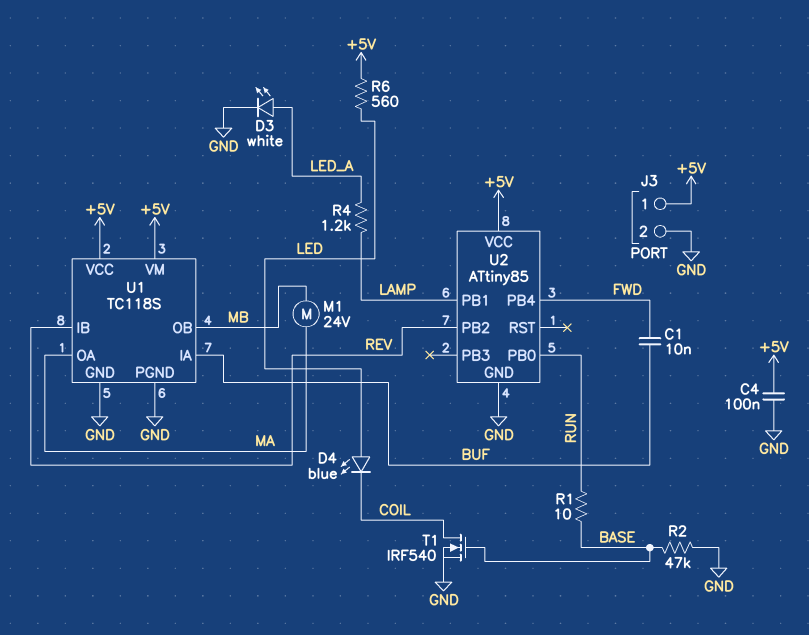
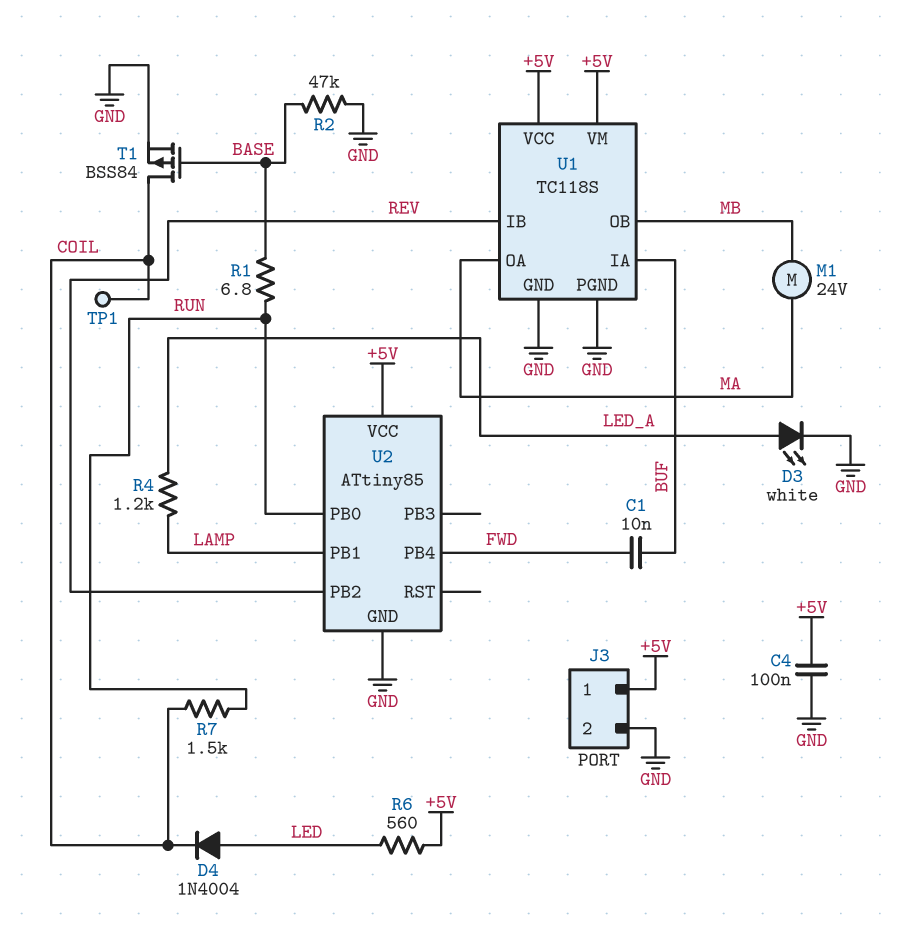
D4: LED blue (A LED, K COIL) -> diode 1N4004 (A LED, K COIL)
R1: 10 (BASE, RUN) -> 6.8 (BASE, RUN)
R7: none -> 1.5k (COIL, RUN)
T1: NMOS IRF540 (G BASE, D COIL, S GND) -> PMOS BSS84 (G BASE, D COIL, S GND)
TP1: none -> test point (COIL)

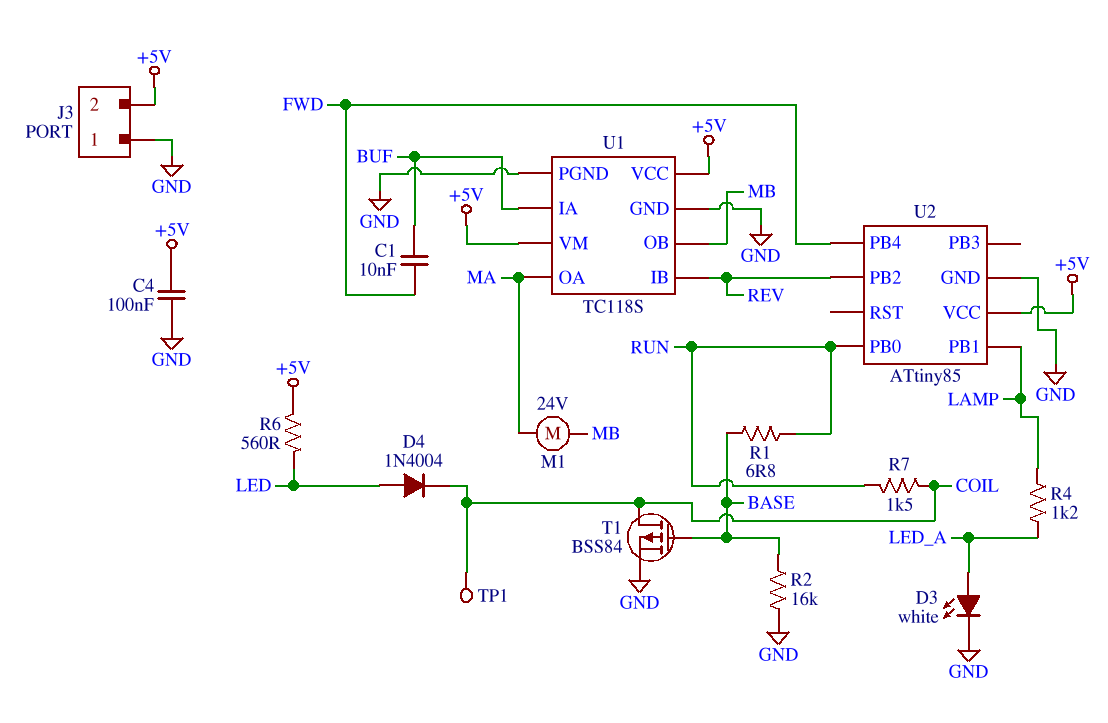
J3 pin 1: +5V -> GND
J3 pin 2: GND -> +5V
R2: 47k (BASE, GND) -> 16k (BASE, GND)

